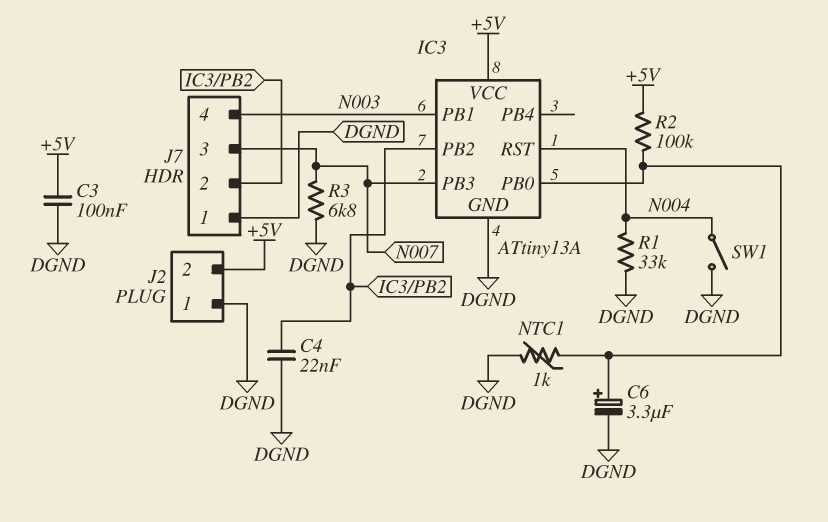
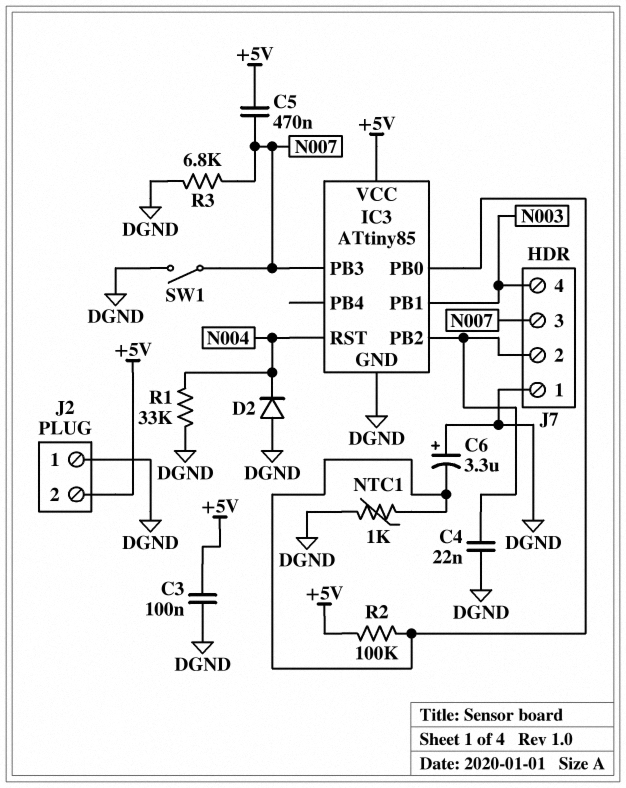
C5: none -> 470nF (+5V, N007)
C6: 3.3uF (plus IC3/PB0, minus DGND) -> 3.3uF (plus DGND, minus IC3/PB0)
D2: none -> diode (A DGND, K N004)
IC3: ATtiny13A -> ATtiny85
SW1: switch (DGND, N004) -> switch (DGND, N007)

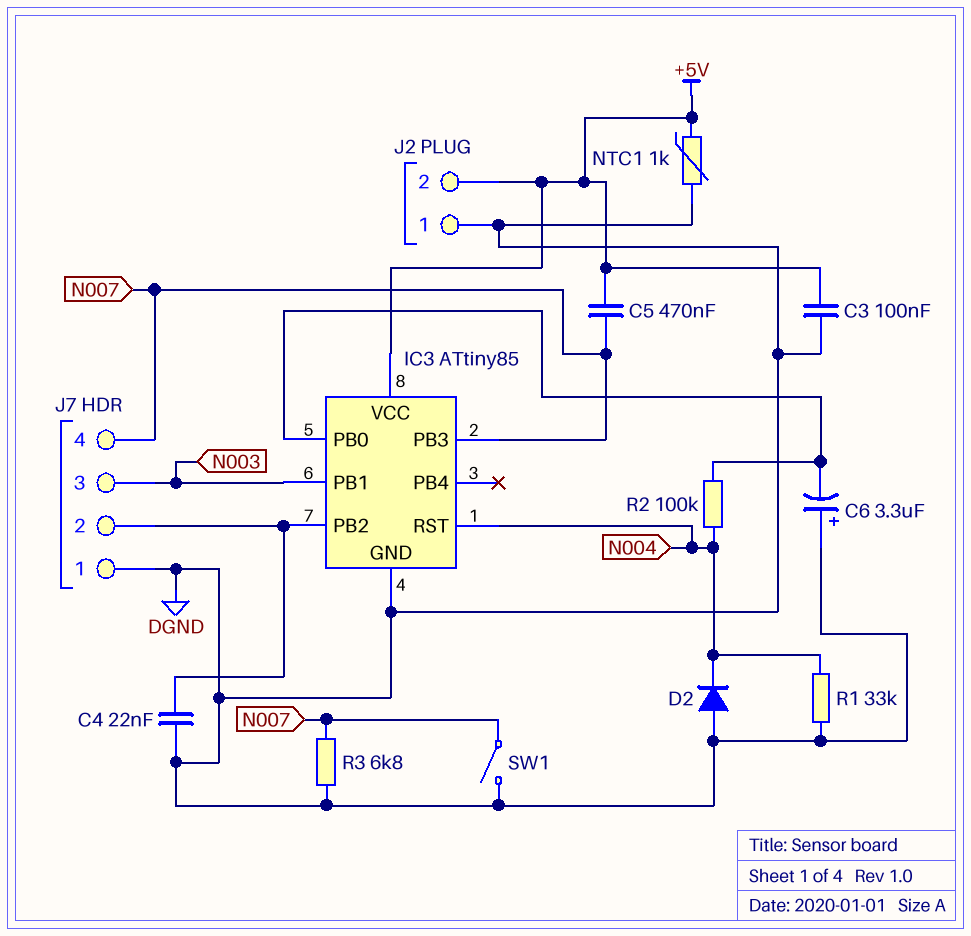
J7 pin 3: N007 -> N003
J7 pin 4: N003 -> N007
NTC1: 1k (DGND, IC3/PB0) -> 1k (+5V, DGND)
R2: 100k (+5V, IC3/PB0) -> 100k (IC3/PB0, N004)

